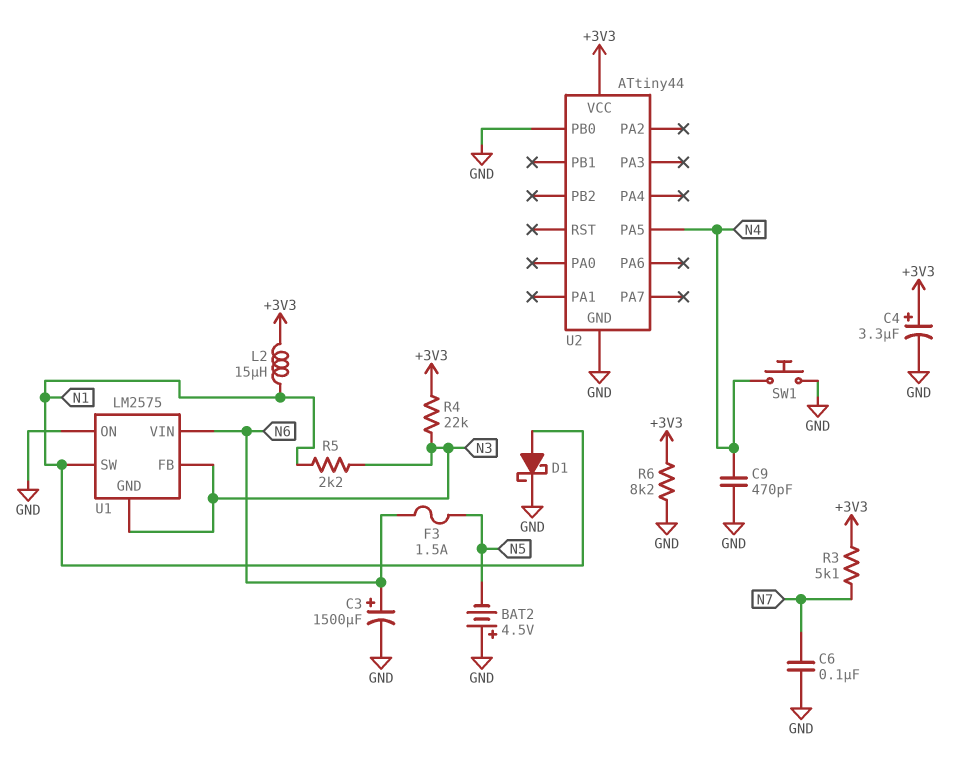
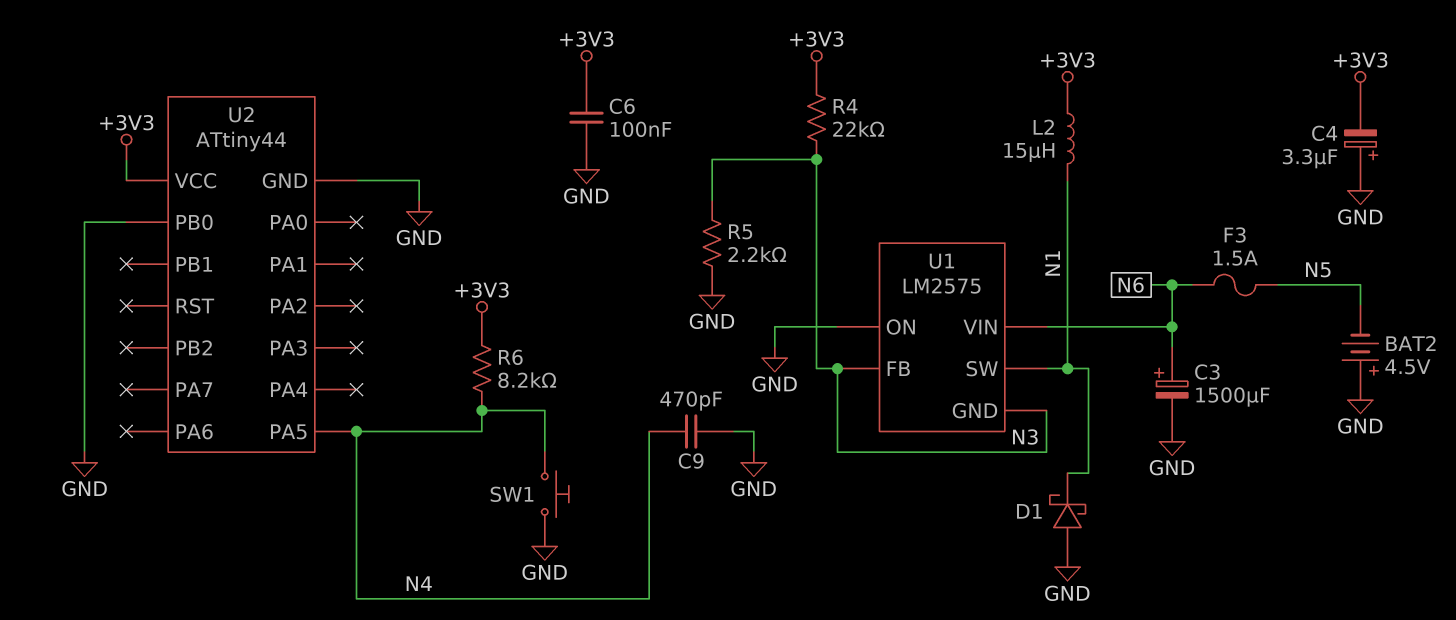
C4: 3.3uF (plus +3V3, minus GND) -> 3.3uF (plus GND, minus +3V3)
C6: 100nF (GND, N7) -> 100nF (+3V3, GND)
D1: schottky (A N1, K GND) -> schottky (A GND, K N1)
R3: 5.1k (+3V3, N7) -> none
R5: 2.2k (N1, N3) -> 2.2k (GND, N3)
R6: 8.2k (+3V3, GND) -> 8.2k (+3V3, N4)

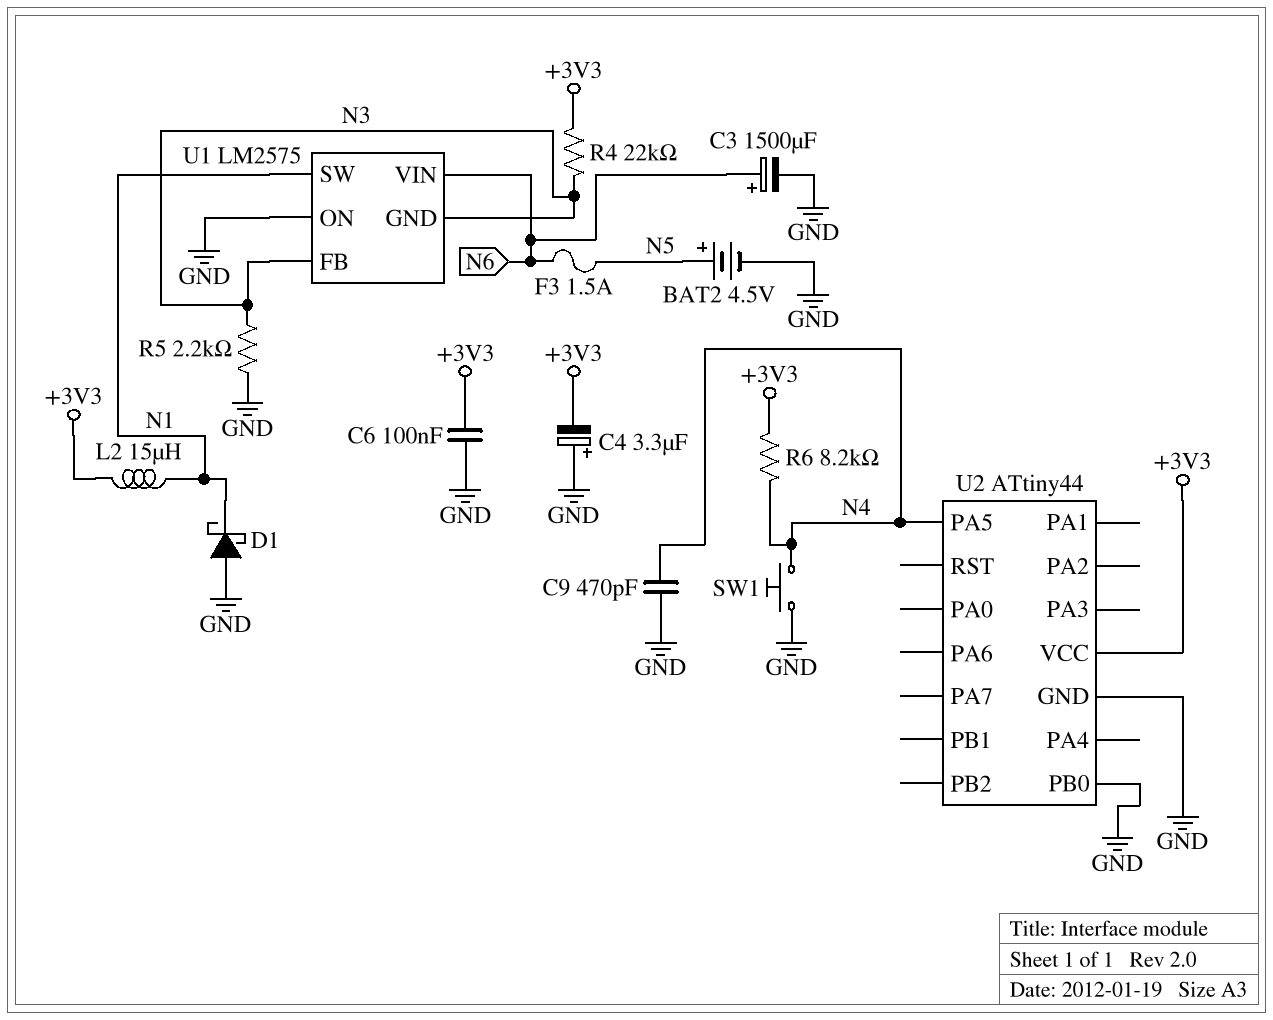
BAT2: 4.5V (plus GND, minus N5) -> 4.5V (plus N5, minus GND)

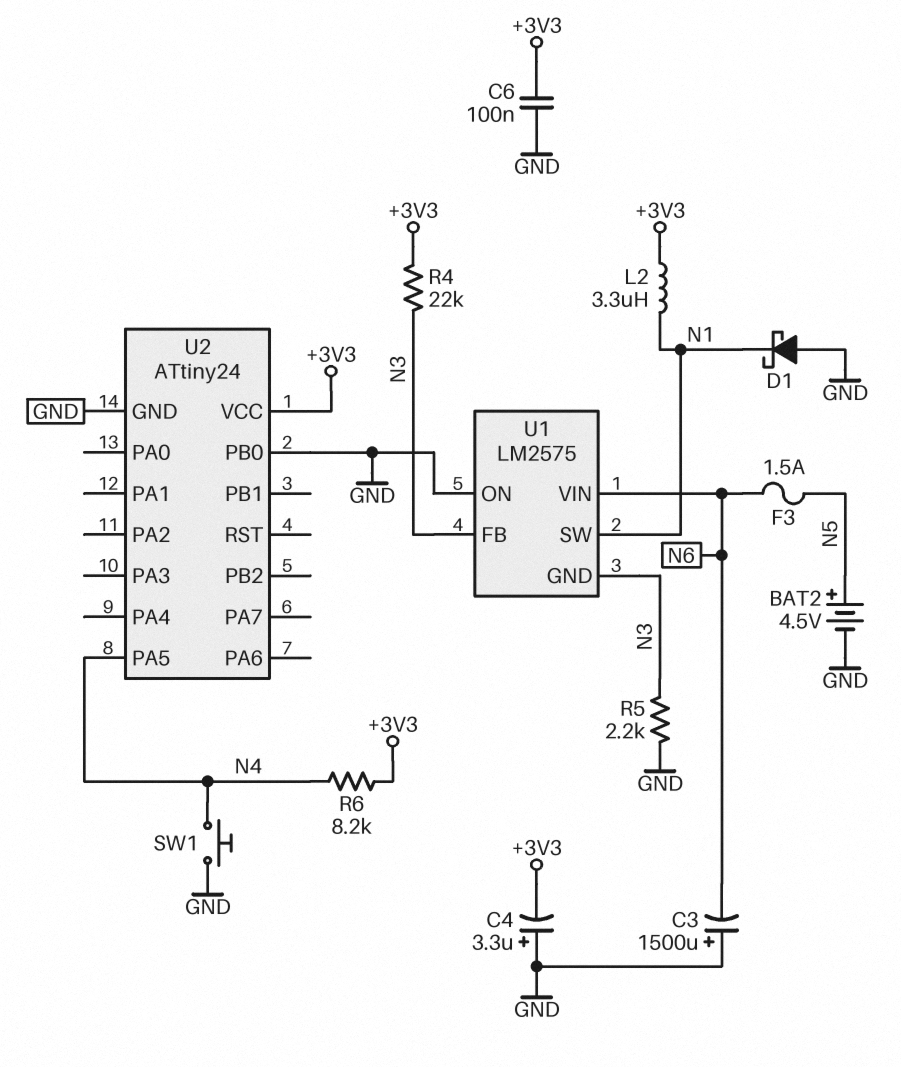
C3: 1500uF (plus N6, minus GND) -> 1500uF (plus GND, minus N6)
C9: 470pF (GND, N4) -> none
L2: 15uH (+3V3, N1) -> 3.3uH (+3V3, N1)
U2: ATtiny44 -> ATtiny24

